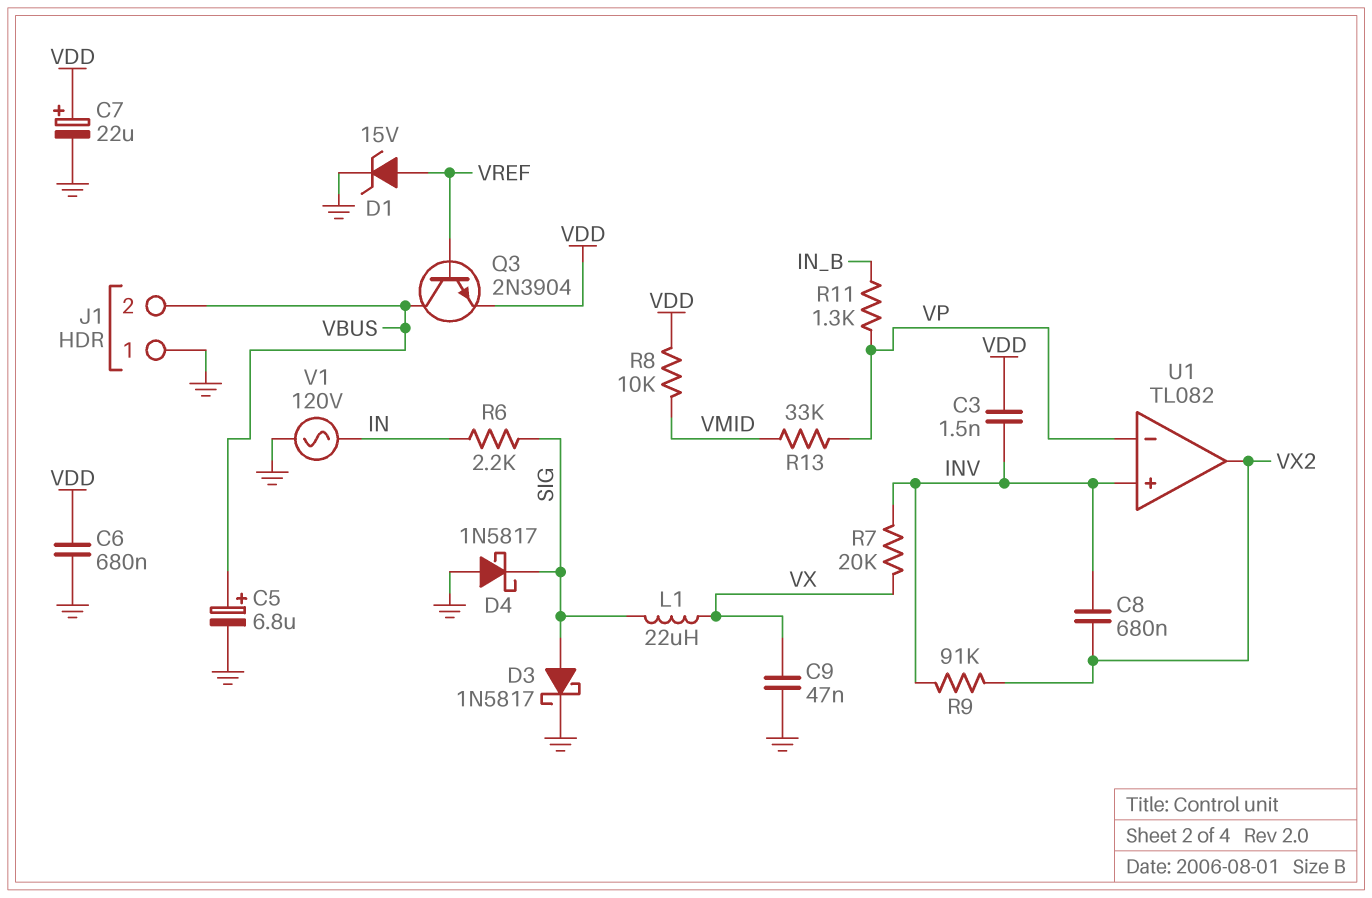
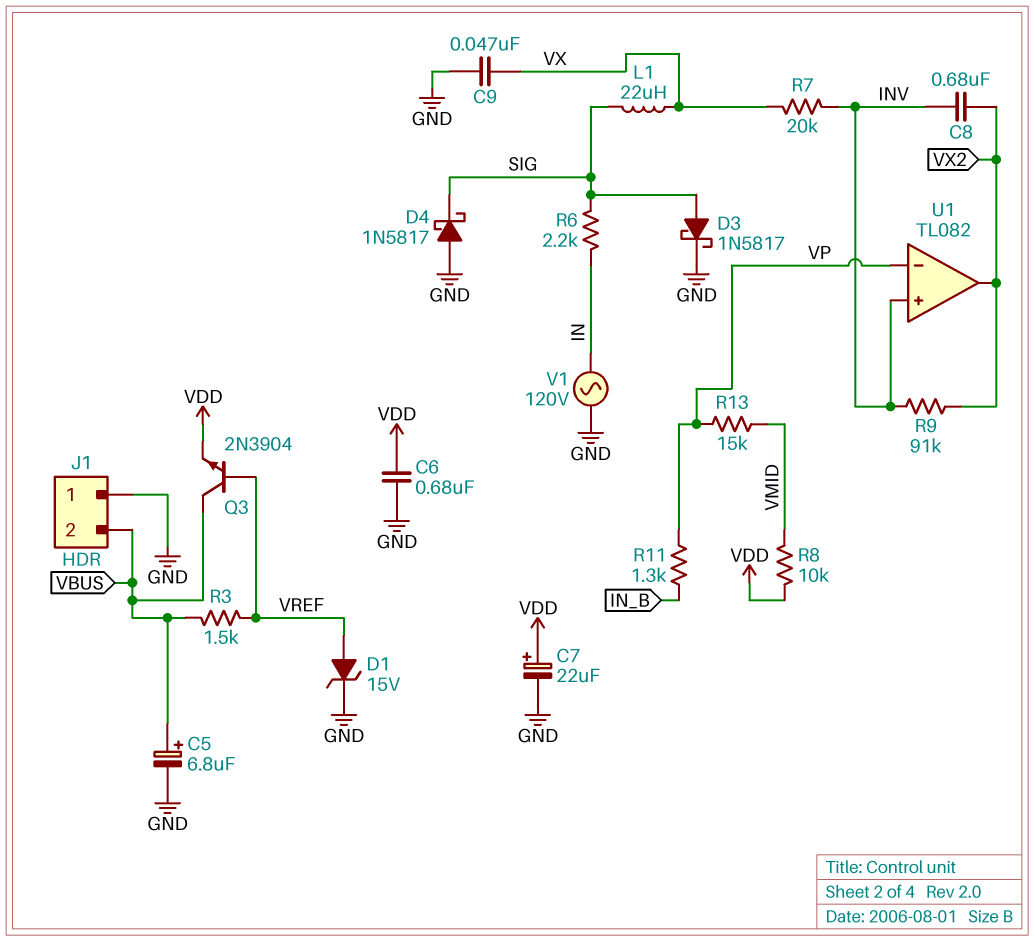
C3: 1.5nF (INV, VDD) -> none
R3: none -> 1.5k (VBUS, VREF)
R13: 33k (VMID, VP) -> 15k (VMID, VP)

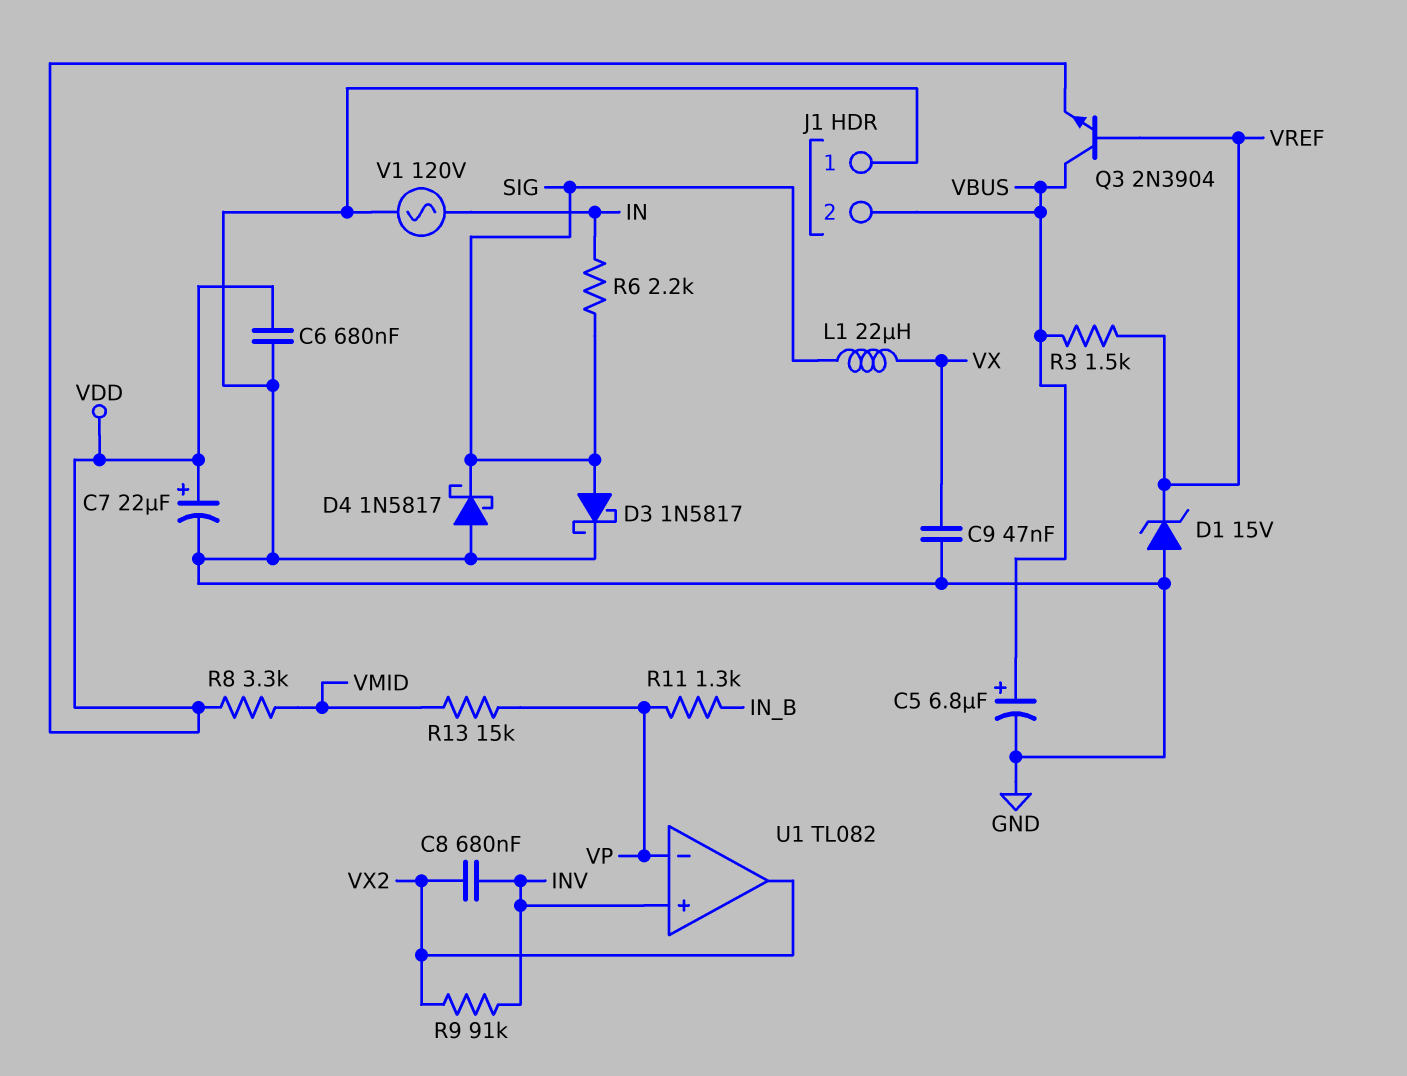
D1: zener 15V (A VREF, K GND) -> zener 15V (A GND, K VREF)
R7: 20k (INV, VX) -> none
R8: 10k (VDD, VMID) -> 3.3k (VDD, VMID)

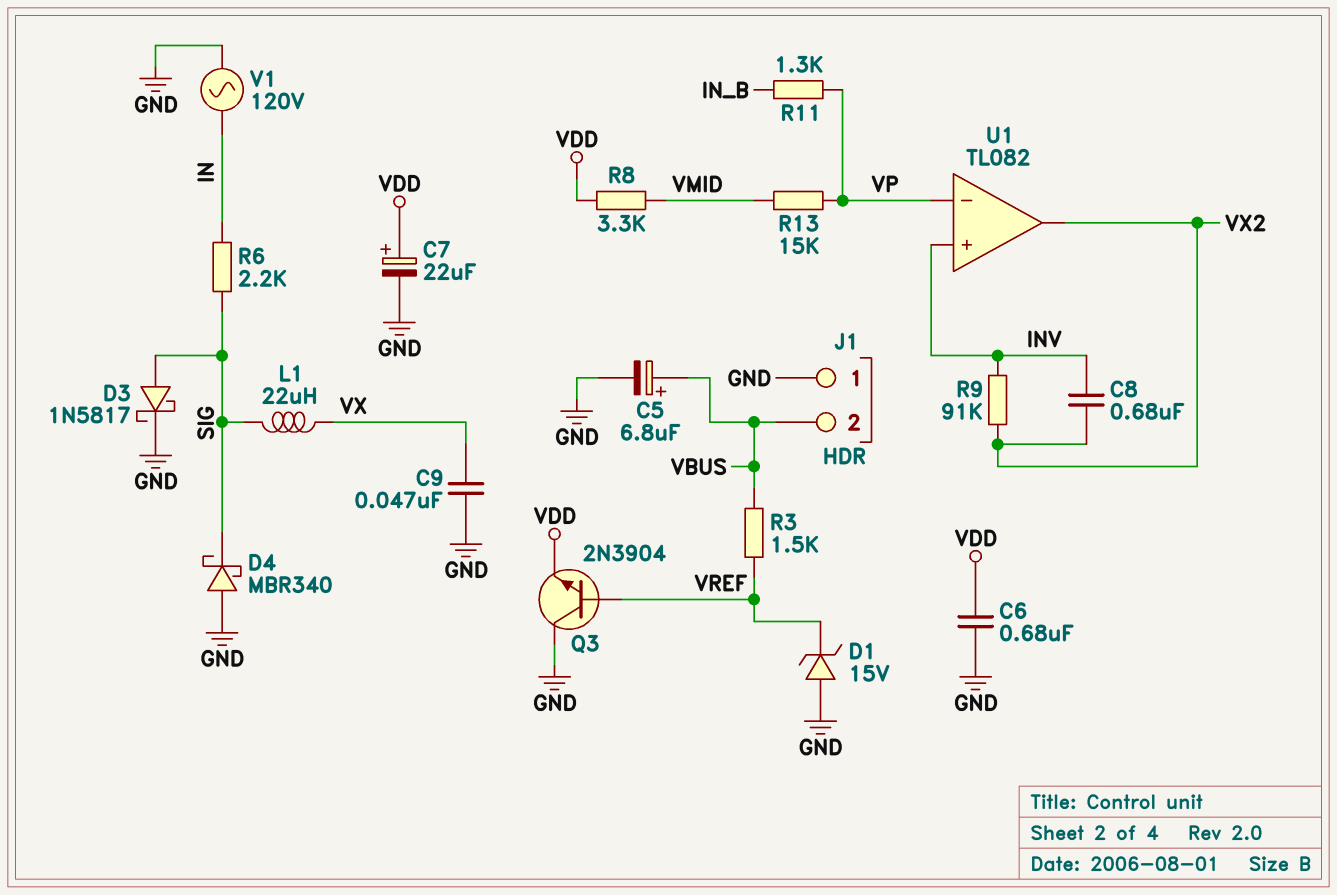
D4: schottky 1N5817 (A GND, K SIG) -> schottky MBR340 (A GND, K SIG)
Q3: NPN 2N3904 (B VREF, C VBUS, E VDD) -> NPN 2N3904 (B VREF, C GND, E VDD)

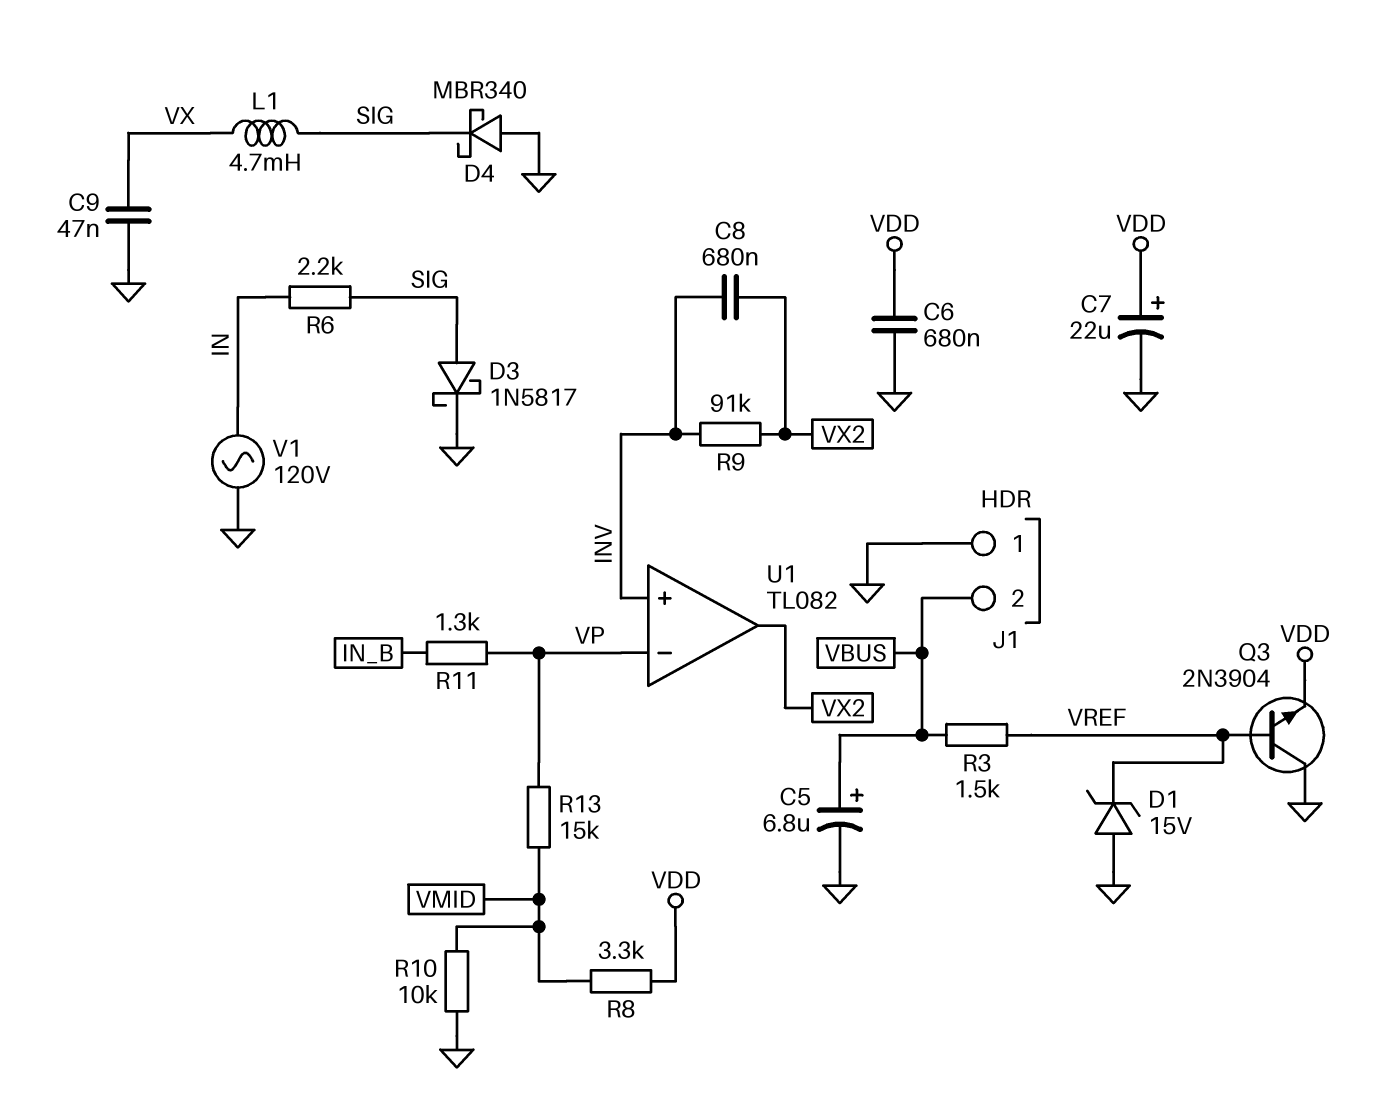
L1: 22uH (SIG, VX) -> 4.7mH (SIG, VX)
R10: none -> 10k (GND, VMID)

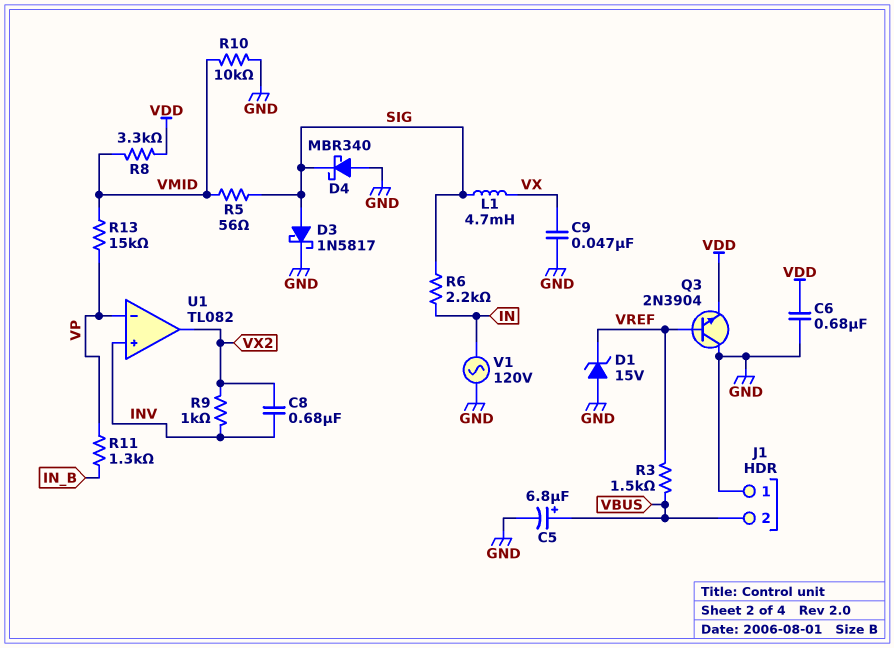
C7: 22uF (plus VDD, minus GND) -> none
R5: none -> 56 (SIG, VMID)
R9: 91k (INV, VX2) -> 1k (INV, VX2)

